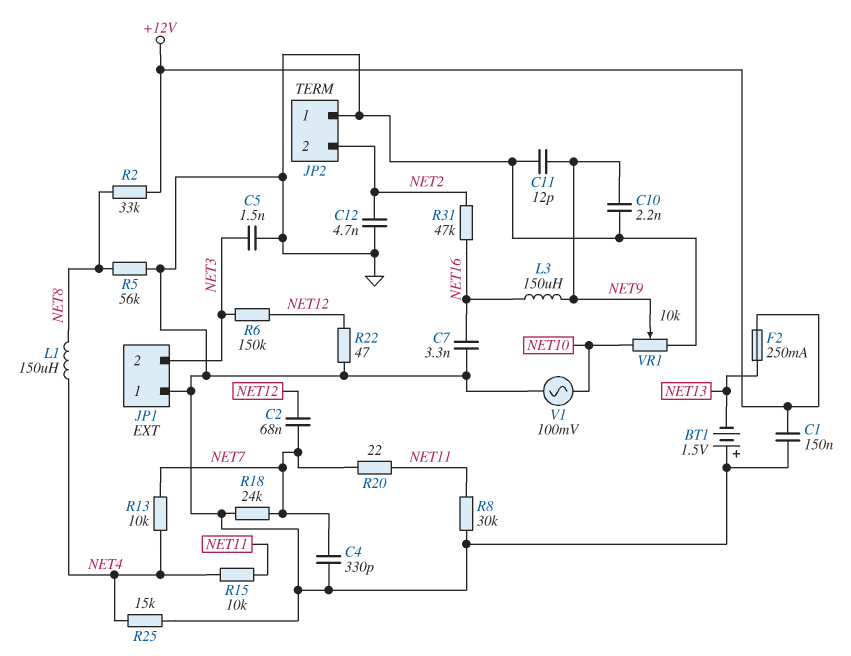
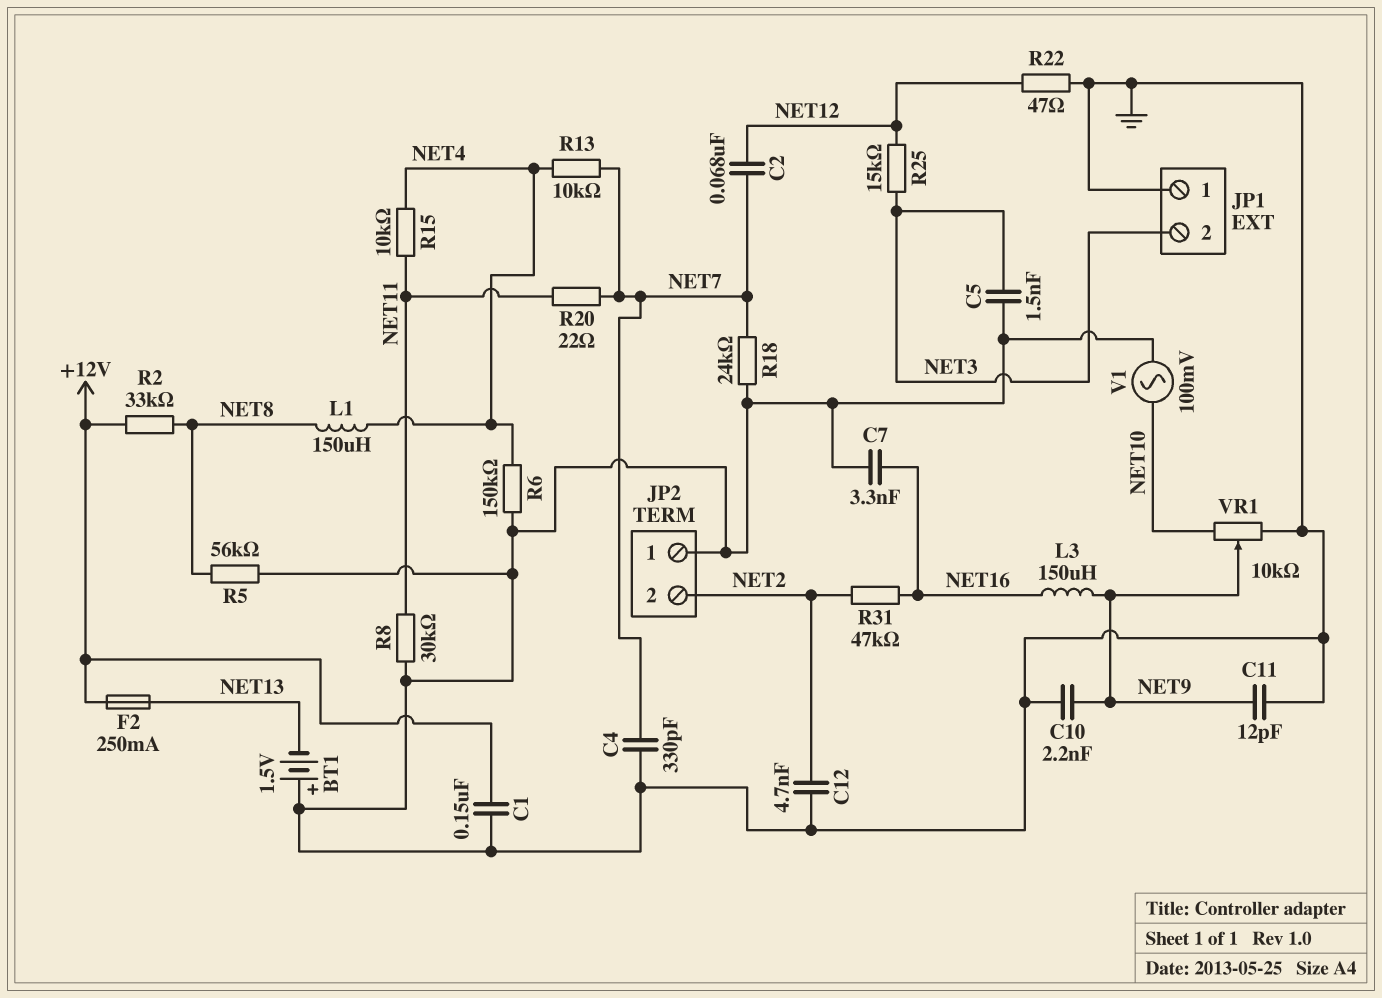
R6: 150k (NET3, NET12) -> 150k (GND, NET4)
R25: 15k (GND, NET4) -> 15k (NET3, NET12)

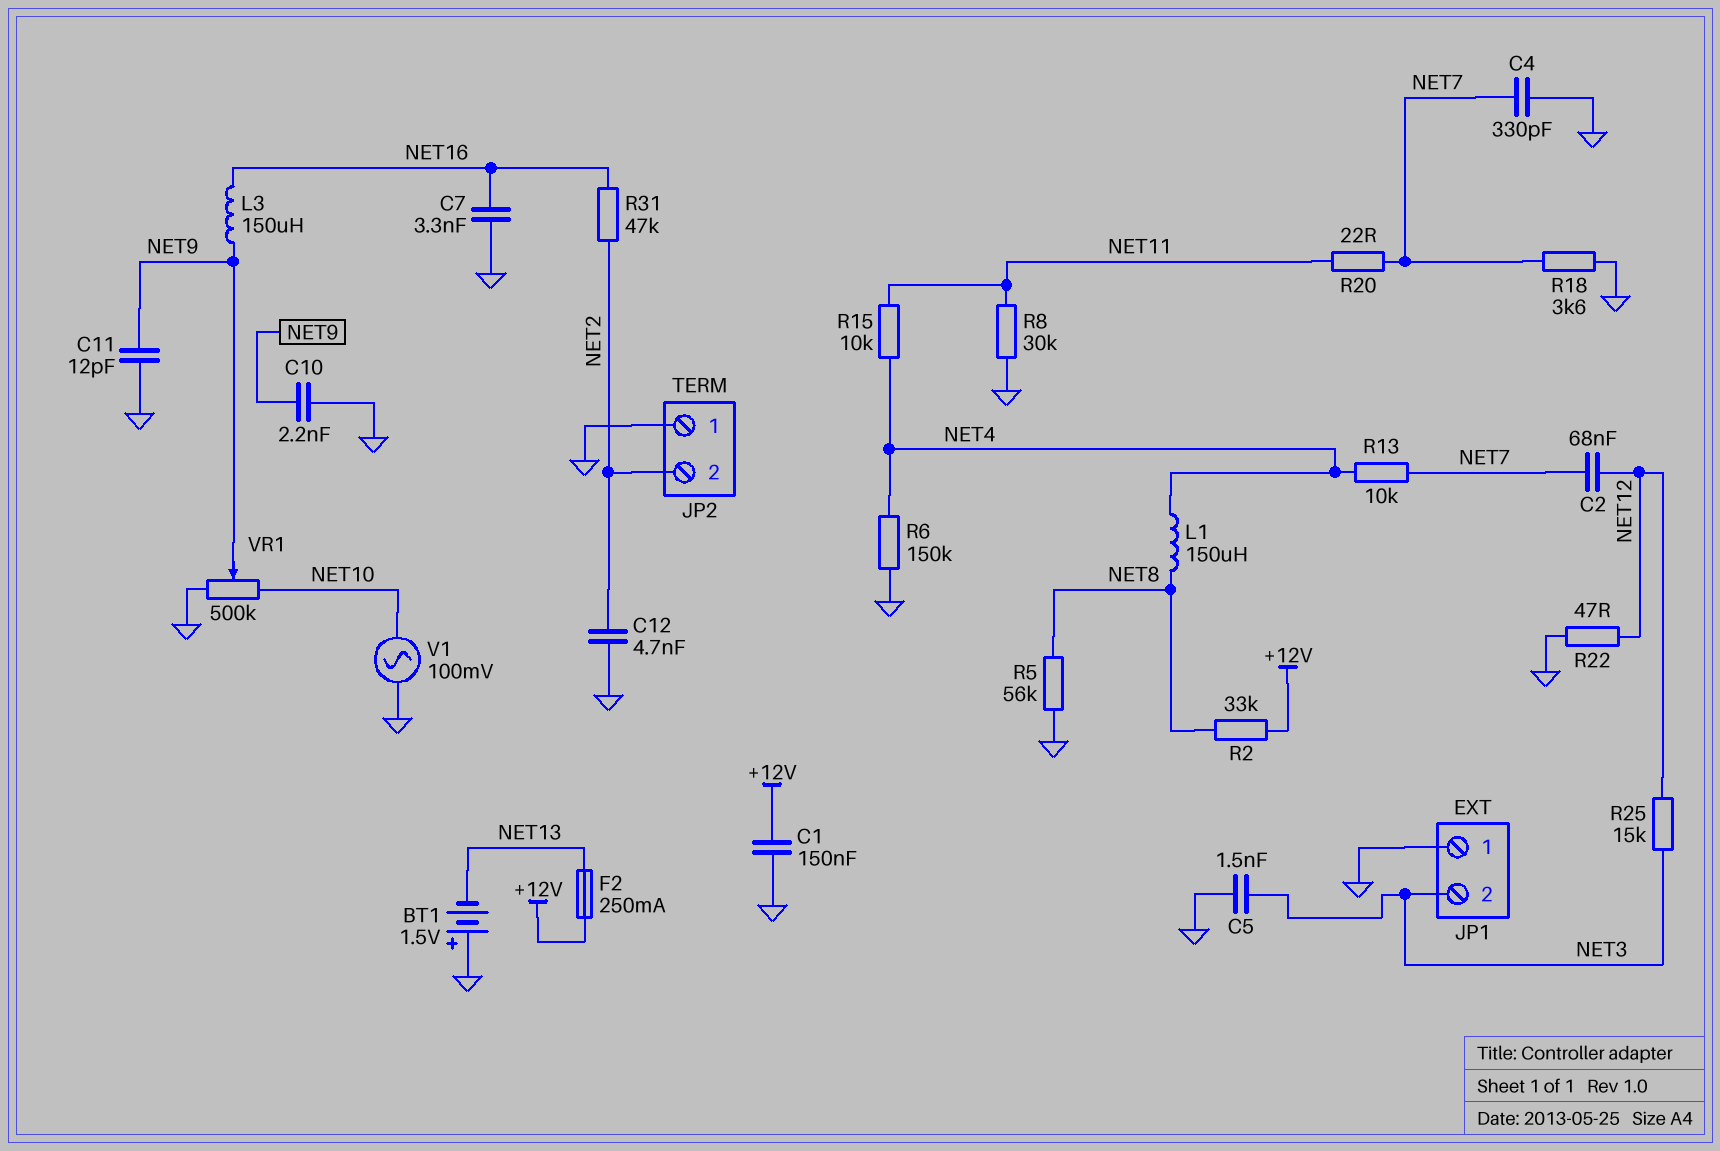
R18: 24k (GND, NET7) -> 3.6k (GND, NET7)
VR1: 10k (GND, NET10, wiper NET9) -> 500k (GND, NET10, wiper NET9)

